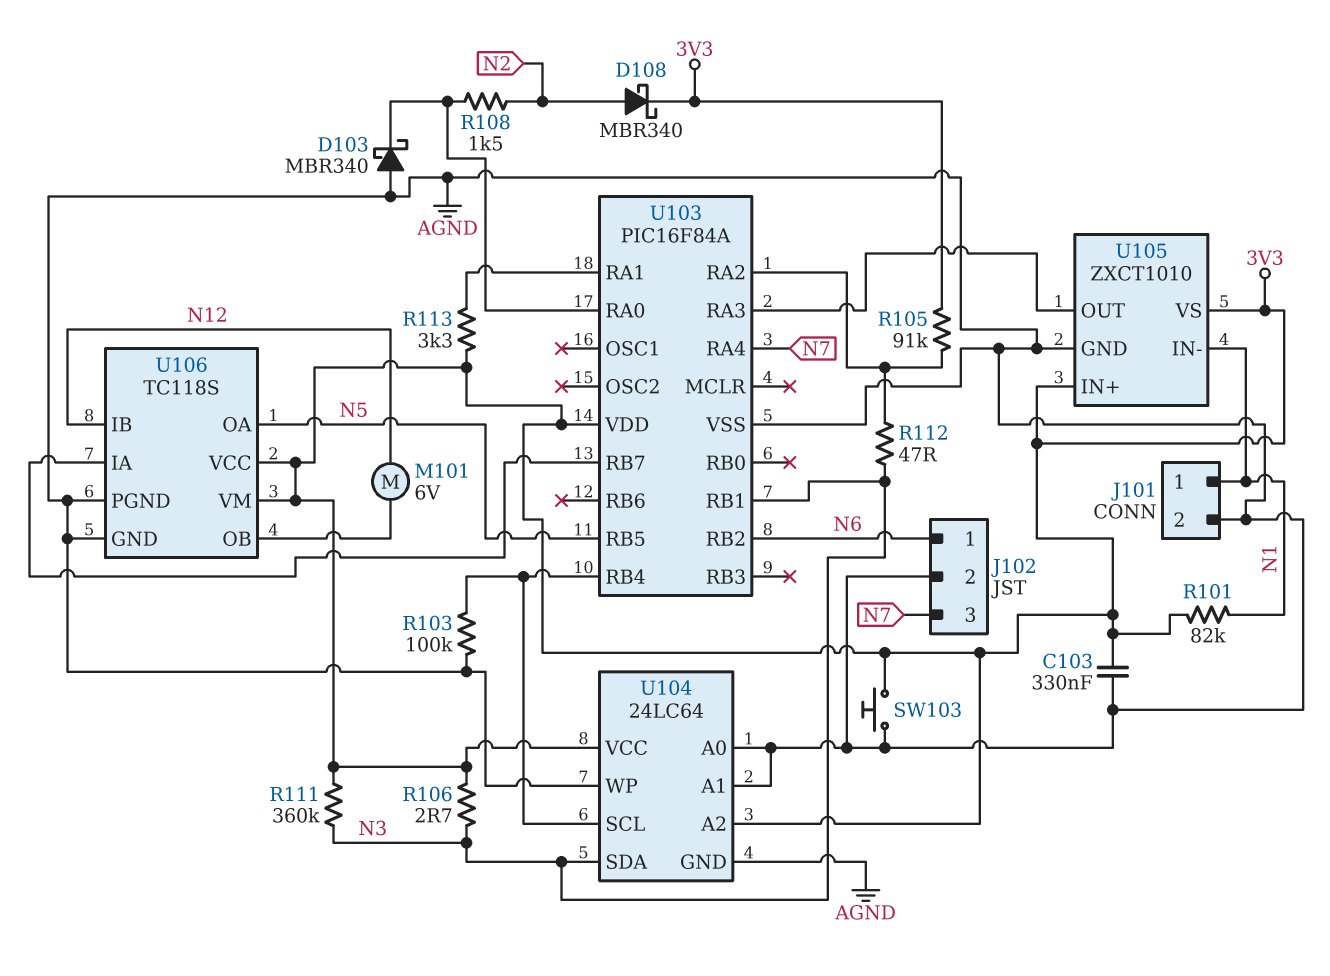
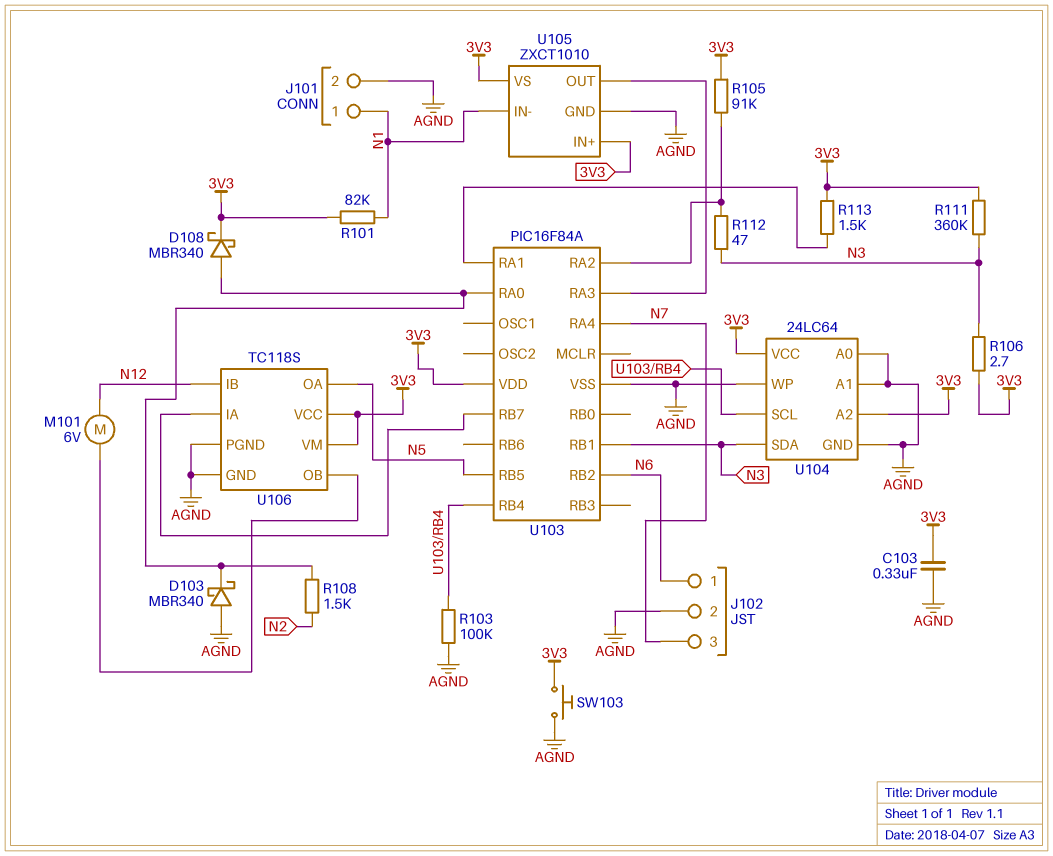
D108: schottky MBR340 (A N2, K 3V3) -> schottky MBR340 (A U103/RA0, K 3V3)
R113: 3.3k (3V3, U103/RA1) -> 1.5k (3V3, U103/RA1)

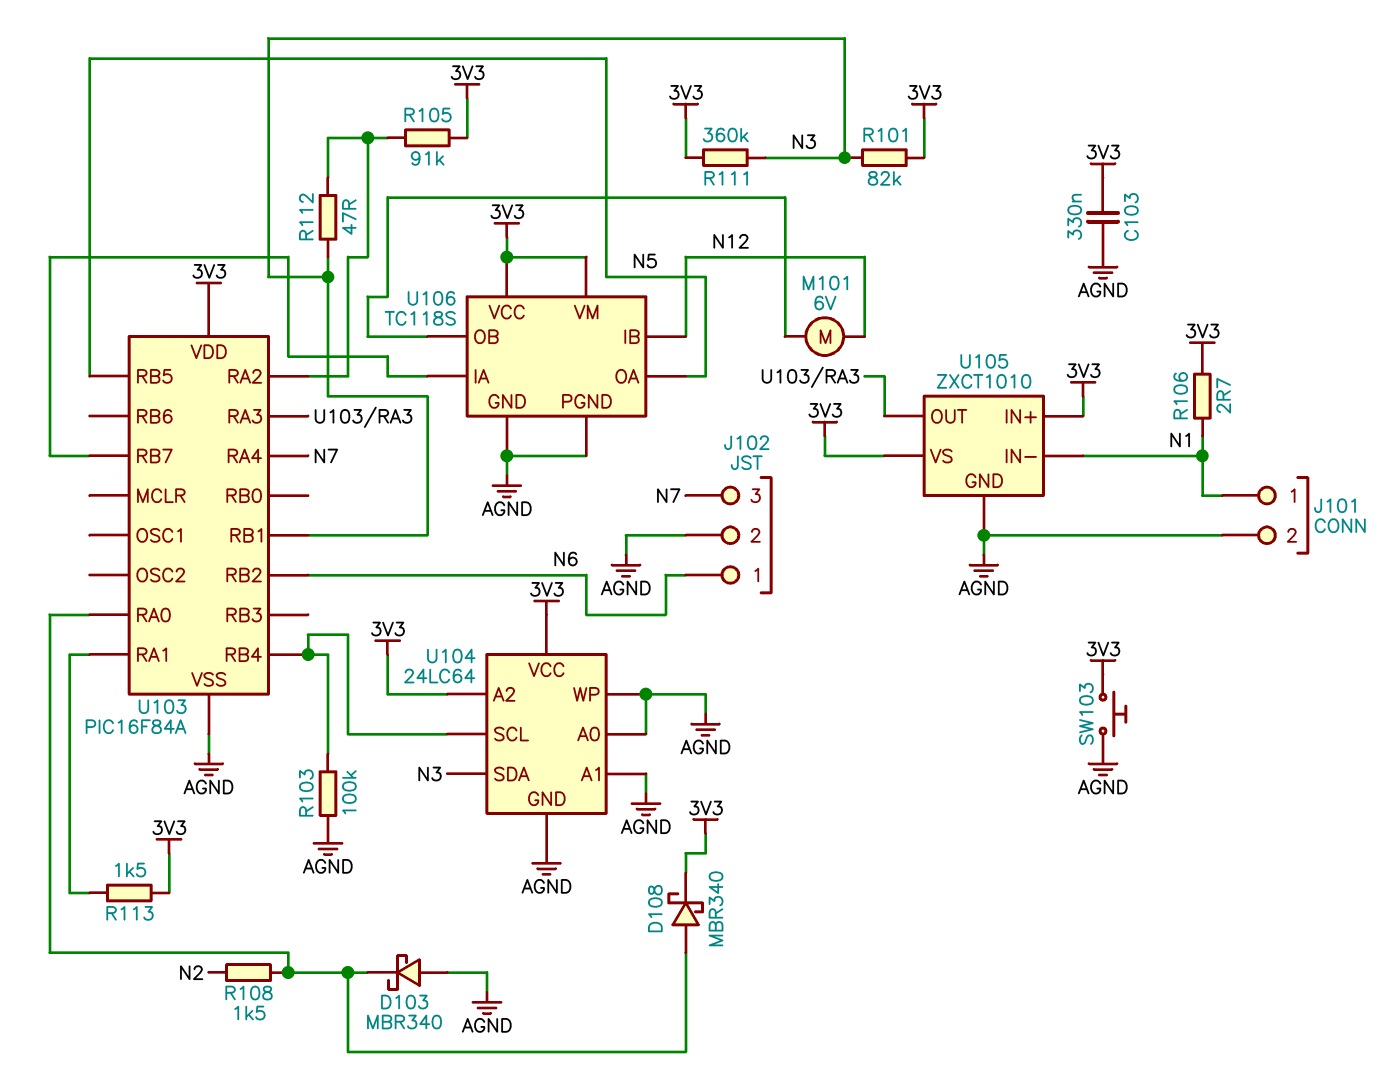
R101: 82k (3V3, N1) -> 82k (3V3, N3)
R106: 2.7 (3V3, N3) -> 2.7 (3V3, N1)

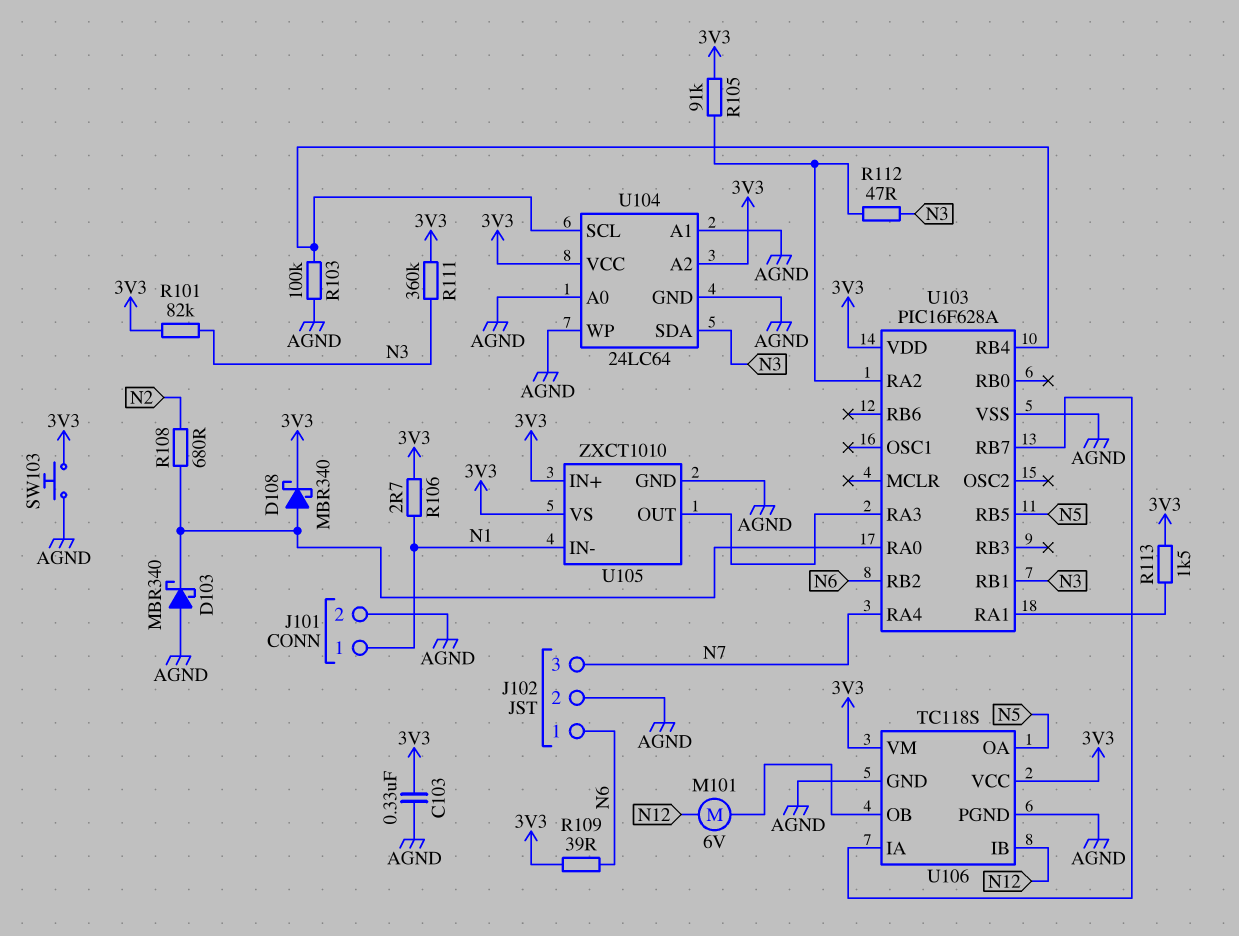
R108: 1.5k (N2, U103/RA0) -> 680 (N2, U103/RA0)
R109: none -> 39 (3V3, N6)
U103: PIC16F84A -> PIC16F628A

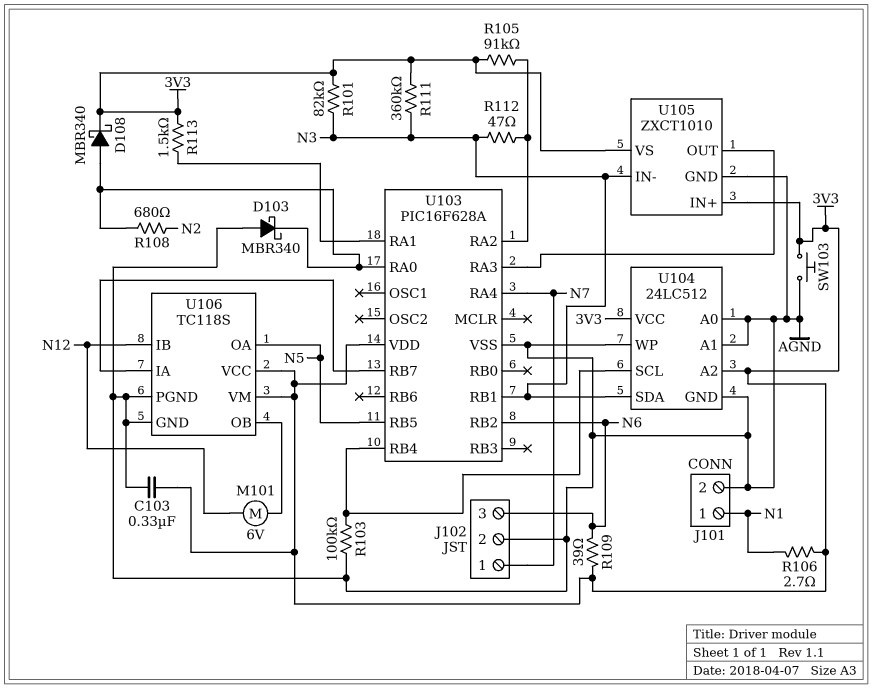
J102 pin 1: N6 -> N7
J102 pin 3: N7 -> N6
U104: 24LC64 -> 24LC512
U105 pin IN-: N1 -> N3

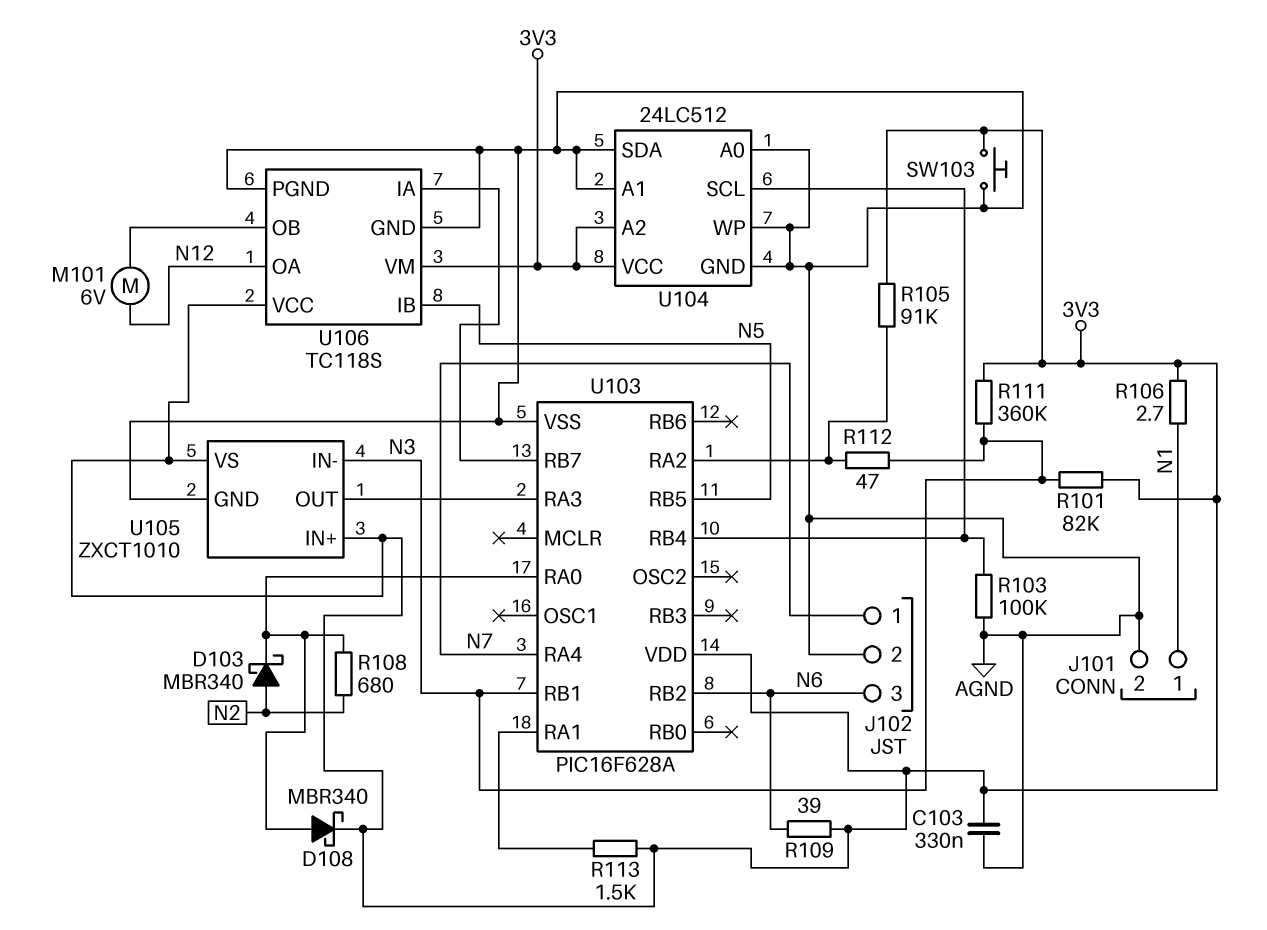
D103: schottky MBR340 (A AGND, K U103/RA0) -> schottky MBR340 (A N2, K U103/RA0)
U104 pin SDA: N3 -> AGND
U106 pin IB: N12 -> N5
U106 pin OA: N5 -> N12

